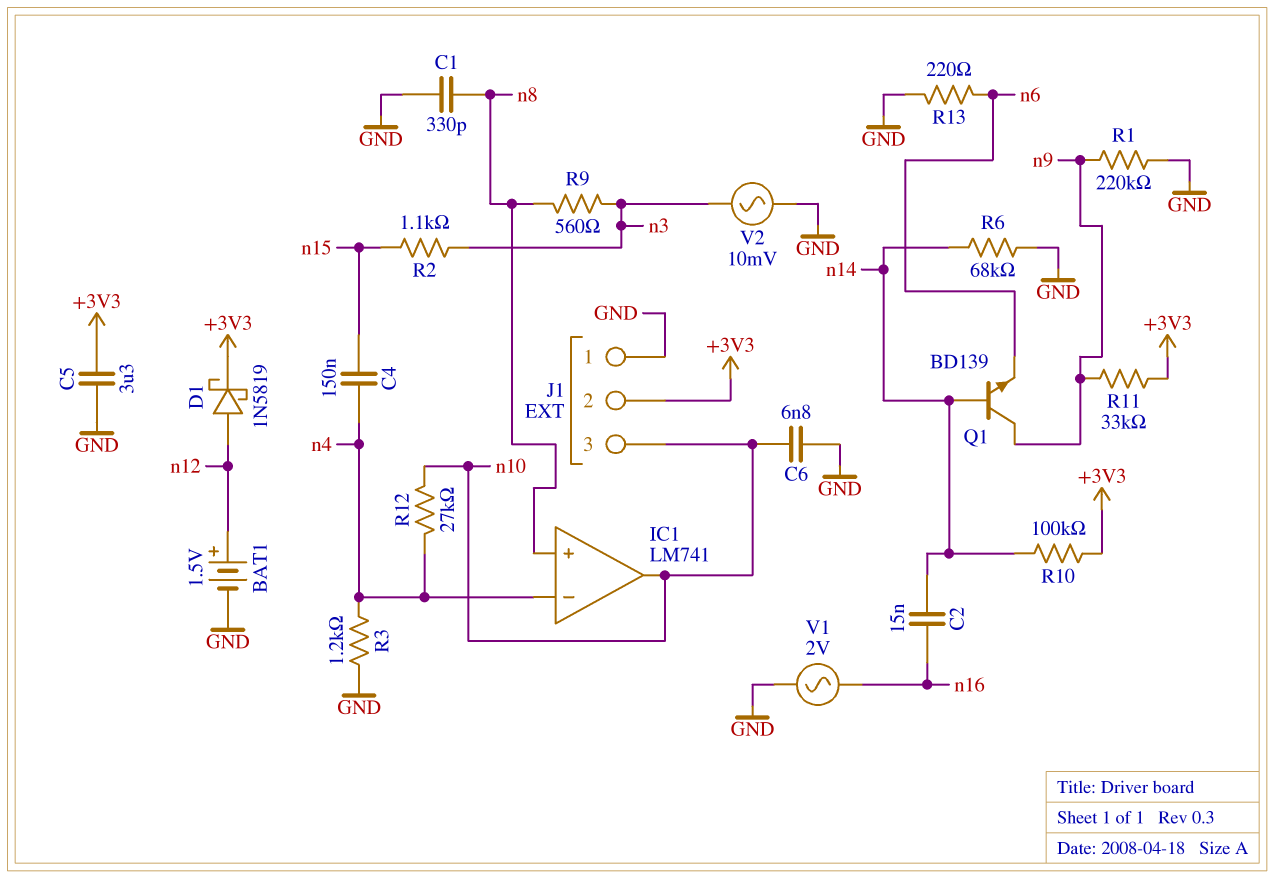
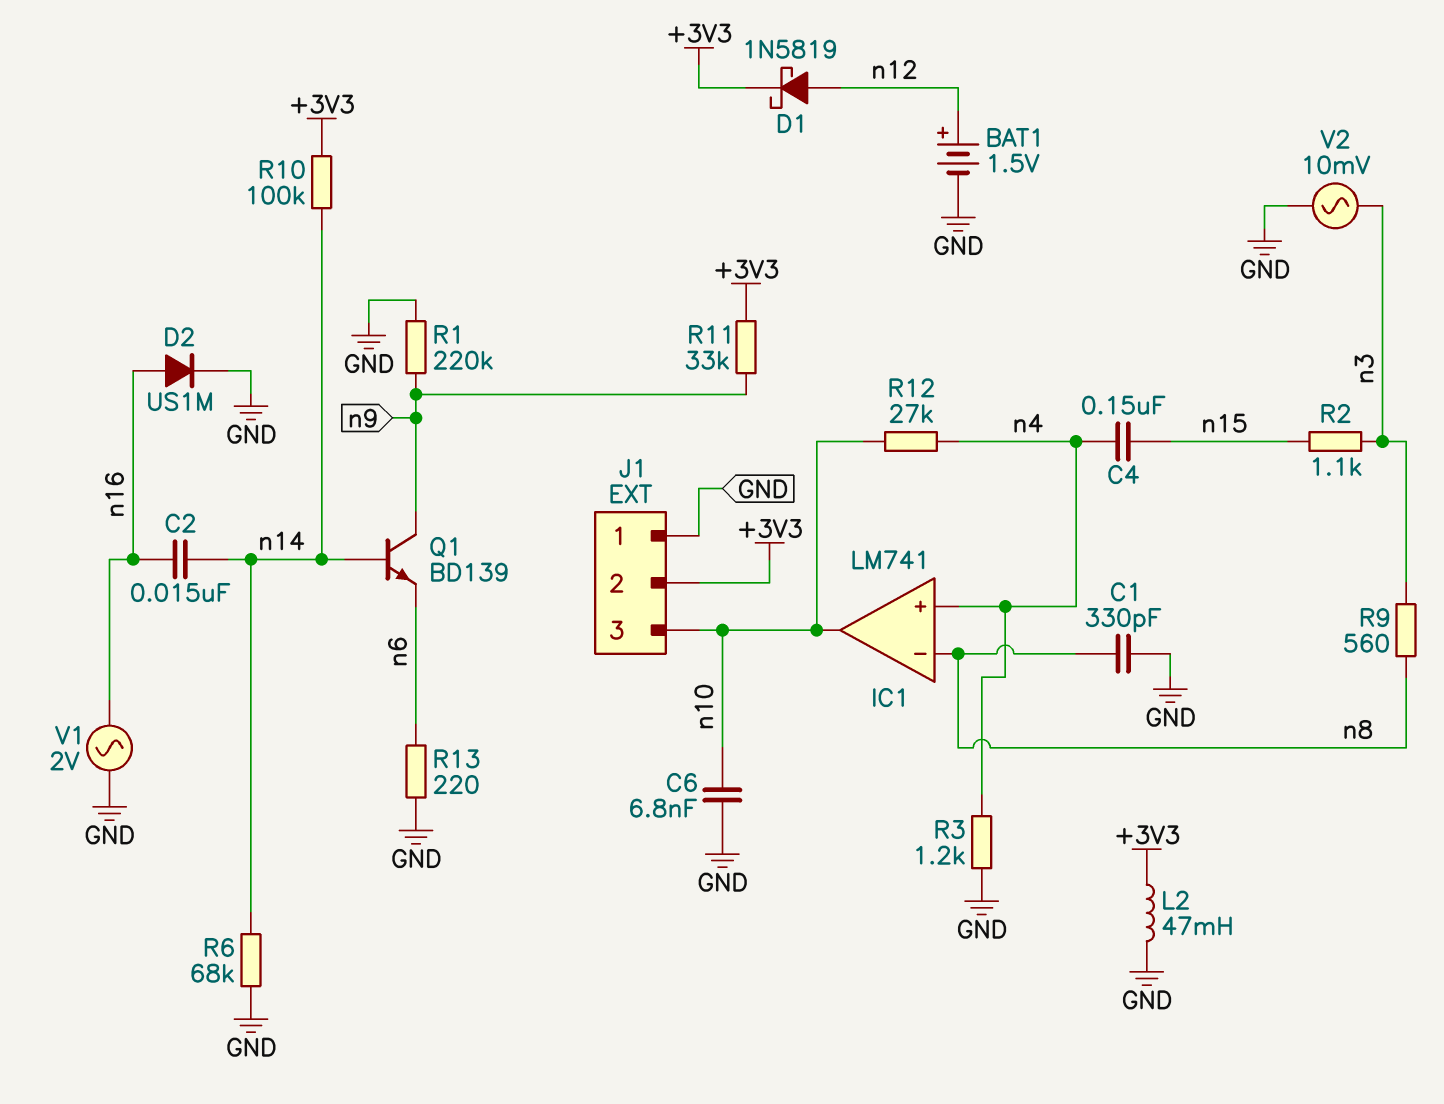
C5: 3.3uF (+3V3, GND) -> none
D2: none -> diode US1M (A n16, K GND)
IC1 pin in+: n8 -> n4
IC1 pin in-: n4 -> n8
L2: none -> 47mH (+3V3, GND)

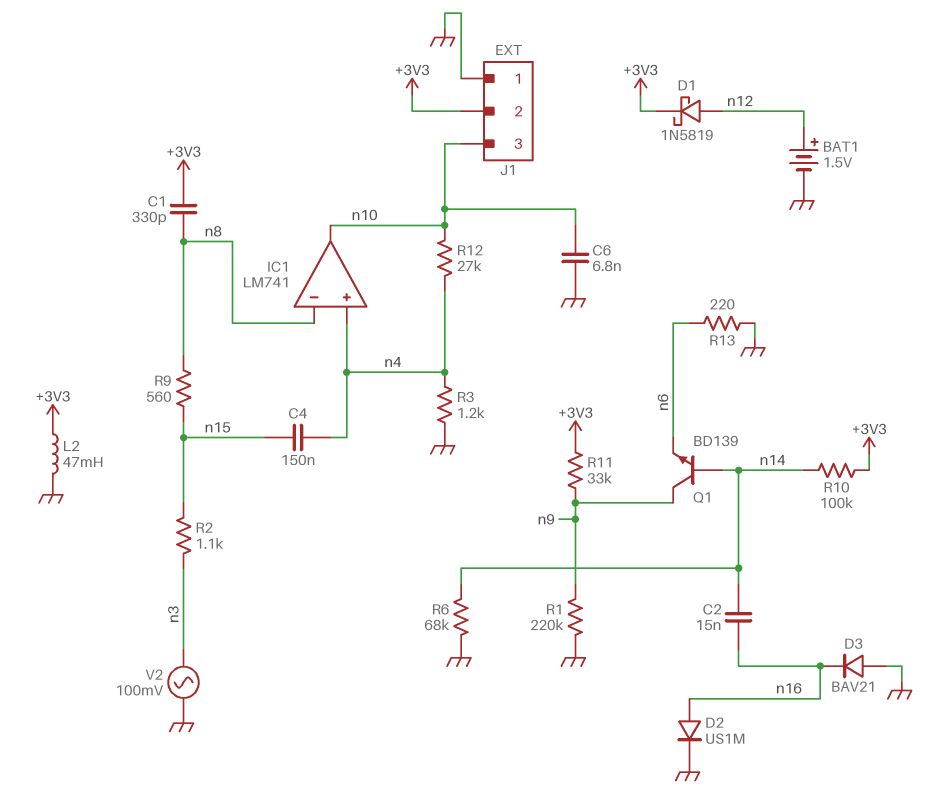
C1: 330pF (GND, n8) -> 330pF (+3V3, n8)
D3: none -> diode BAV21 (A GND, K n16)
R9: 560 (n3, n8) -> 560 (n8, n15)
V1: AC 2V (GND, n16) -> none
V2: AC 10mV (GND, n3) -> AC 100mV (GND, n3)

